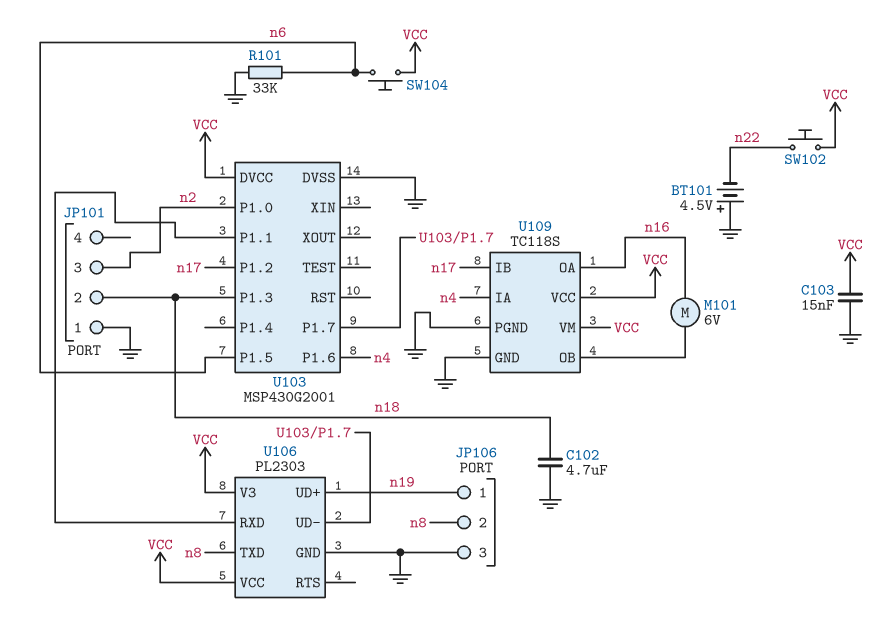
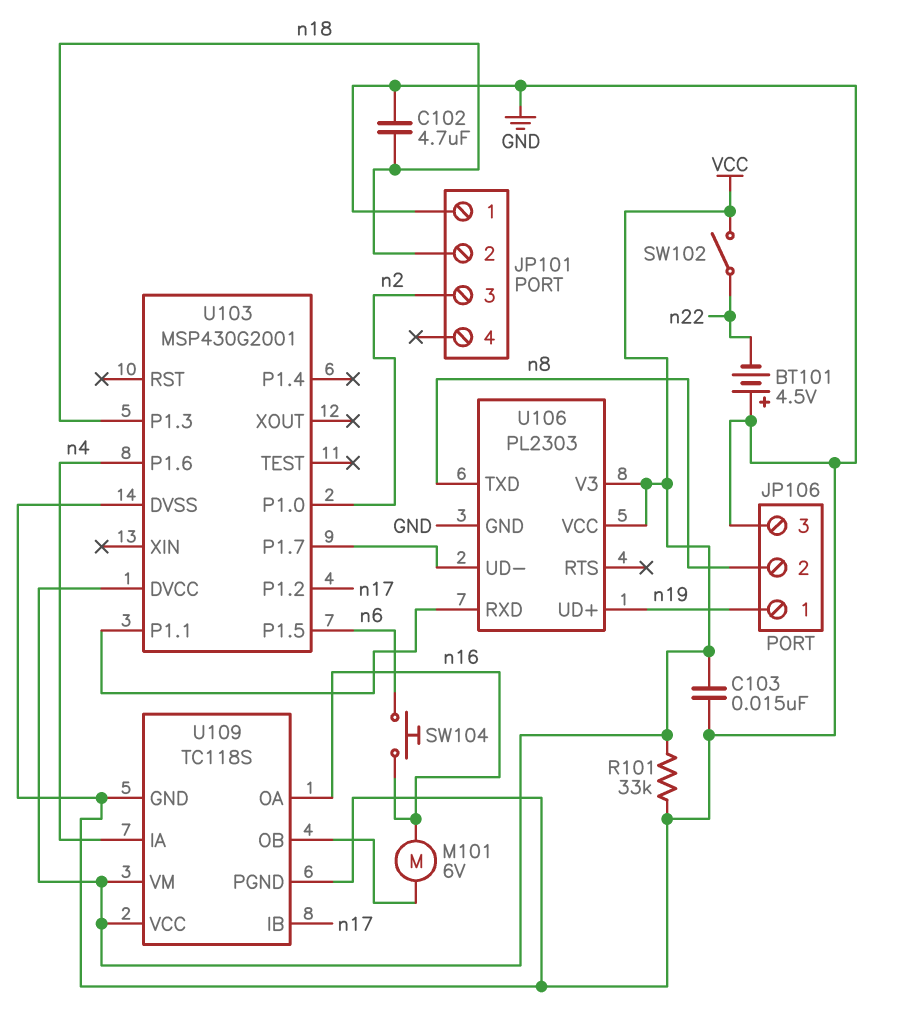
R101: 33k (GND, n6) -> 33k (GND, VCC)
SW102: button (VCC, n22) -> switch (VCC, n22)
SW104: button (VCC, n6) -> button (n6, n16)

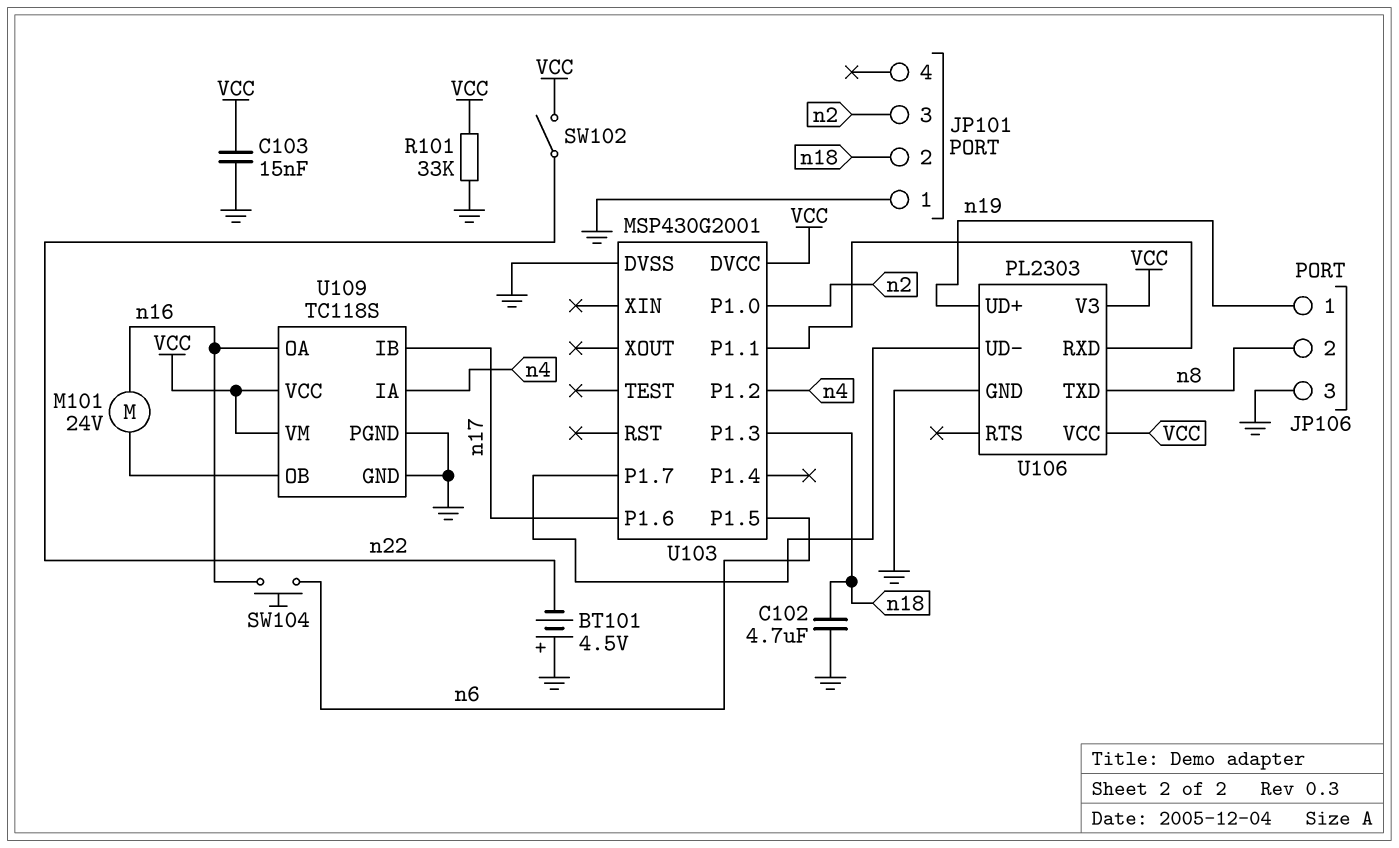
M101: motor 6V (U109/OB, n16) -> motor 24V (U109/OB, n16)
U103 pin P1.2: n17 -> n4
U103 pin P1.6: n4 -> n17

